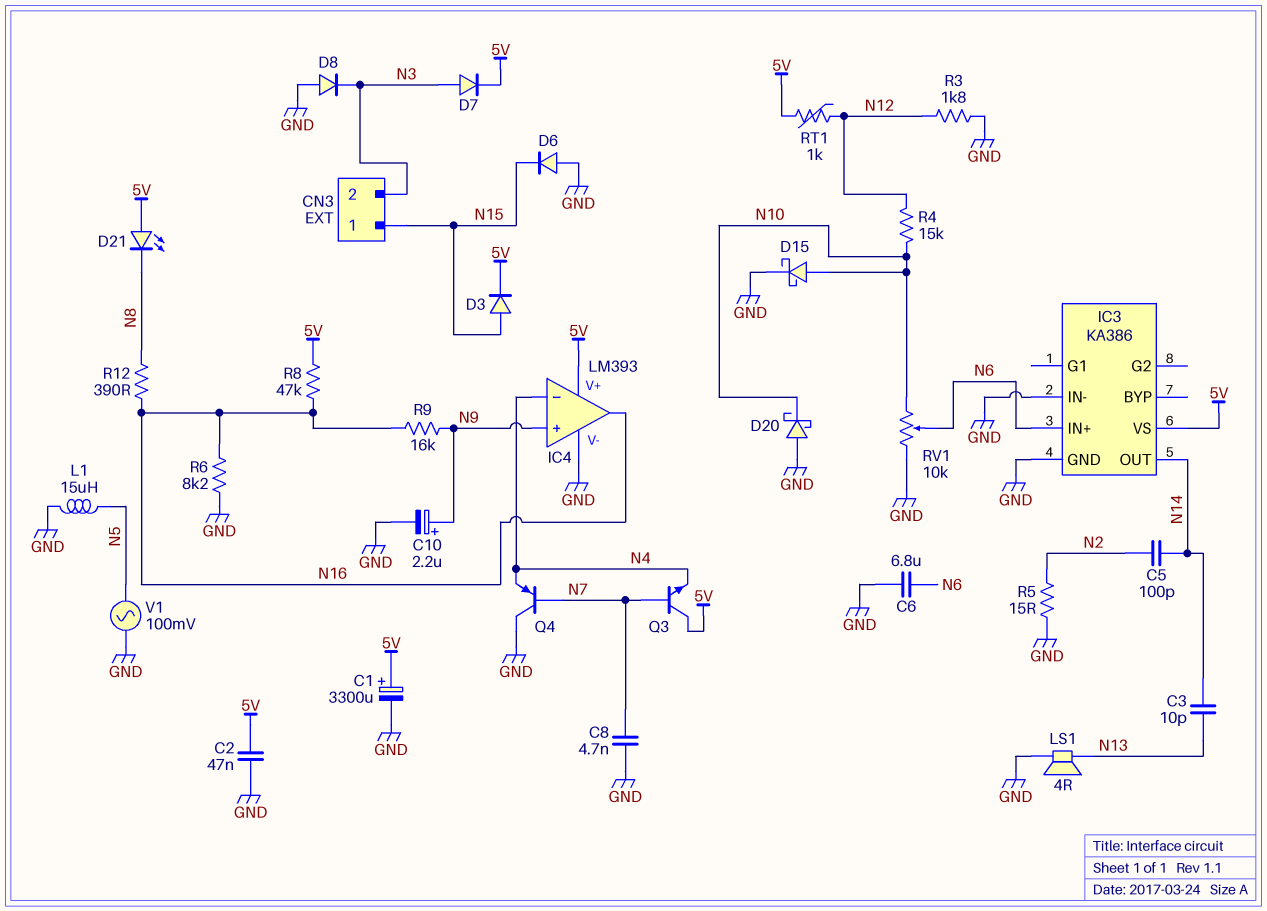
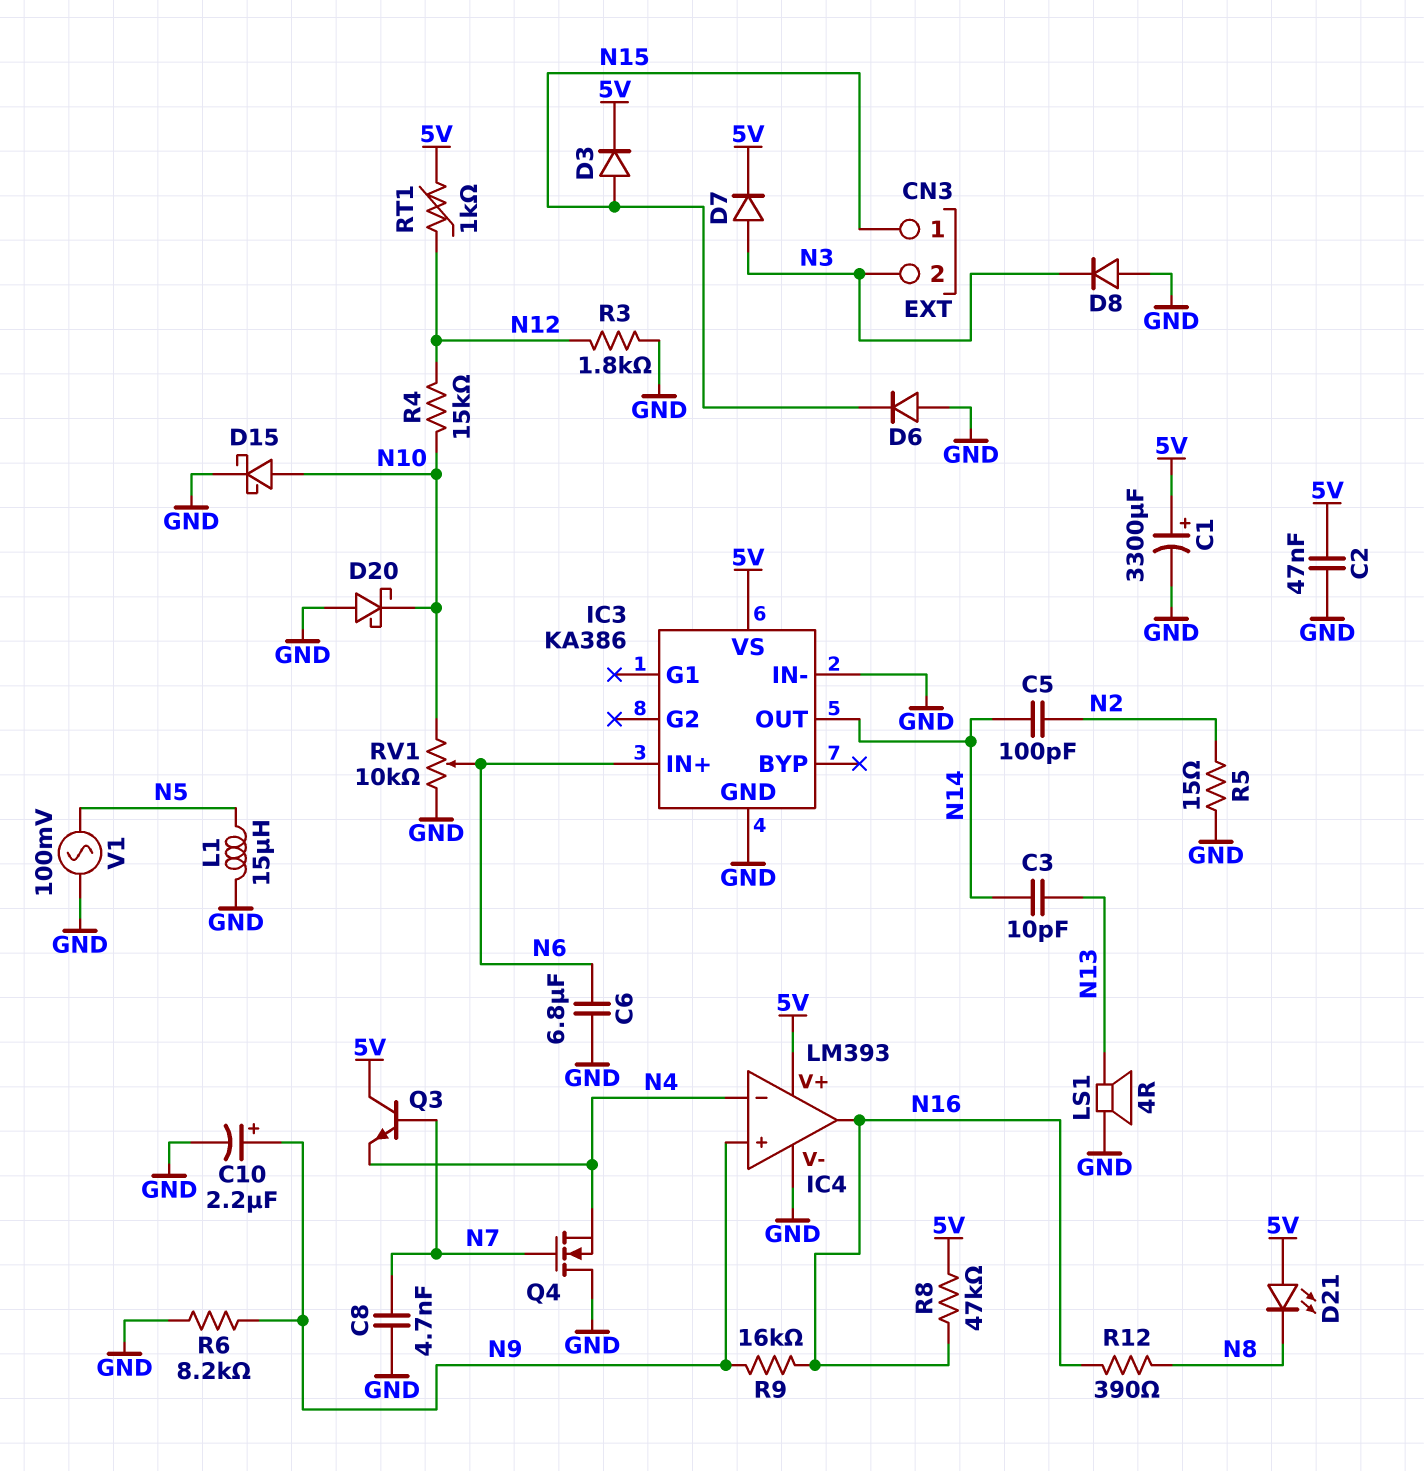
Q4: PNP (B N7, C GND, E N4) -> NMOS (G N7, D GND, S N4)
R6: 8.2k (GND, N16) -> 8.2k (GND, N9)

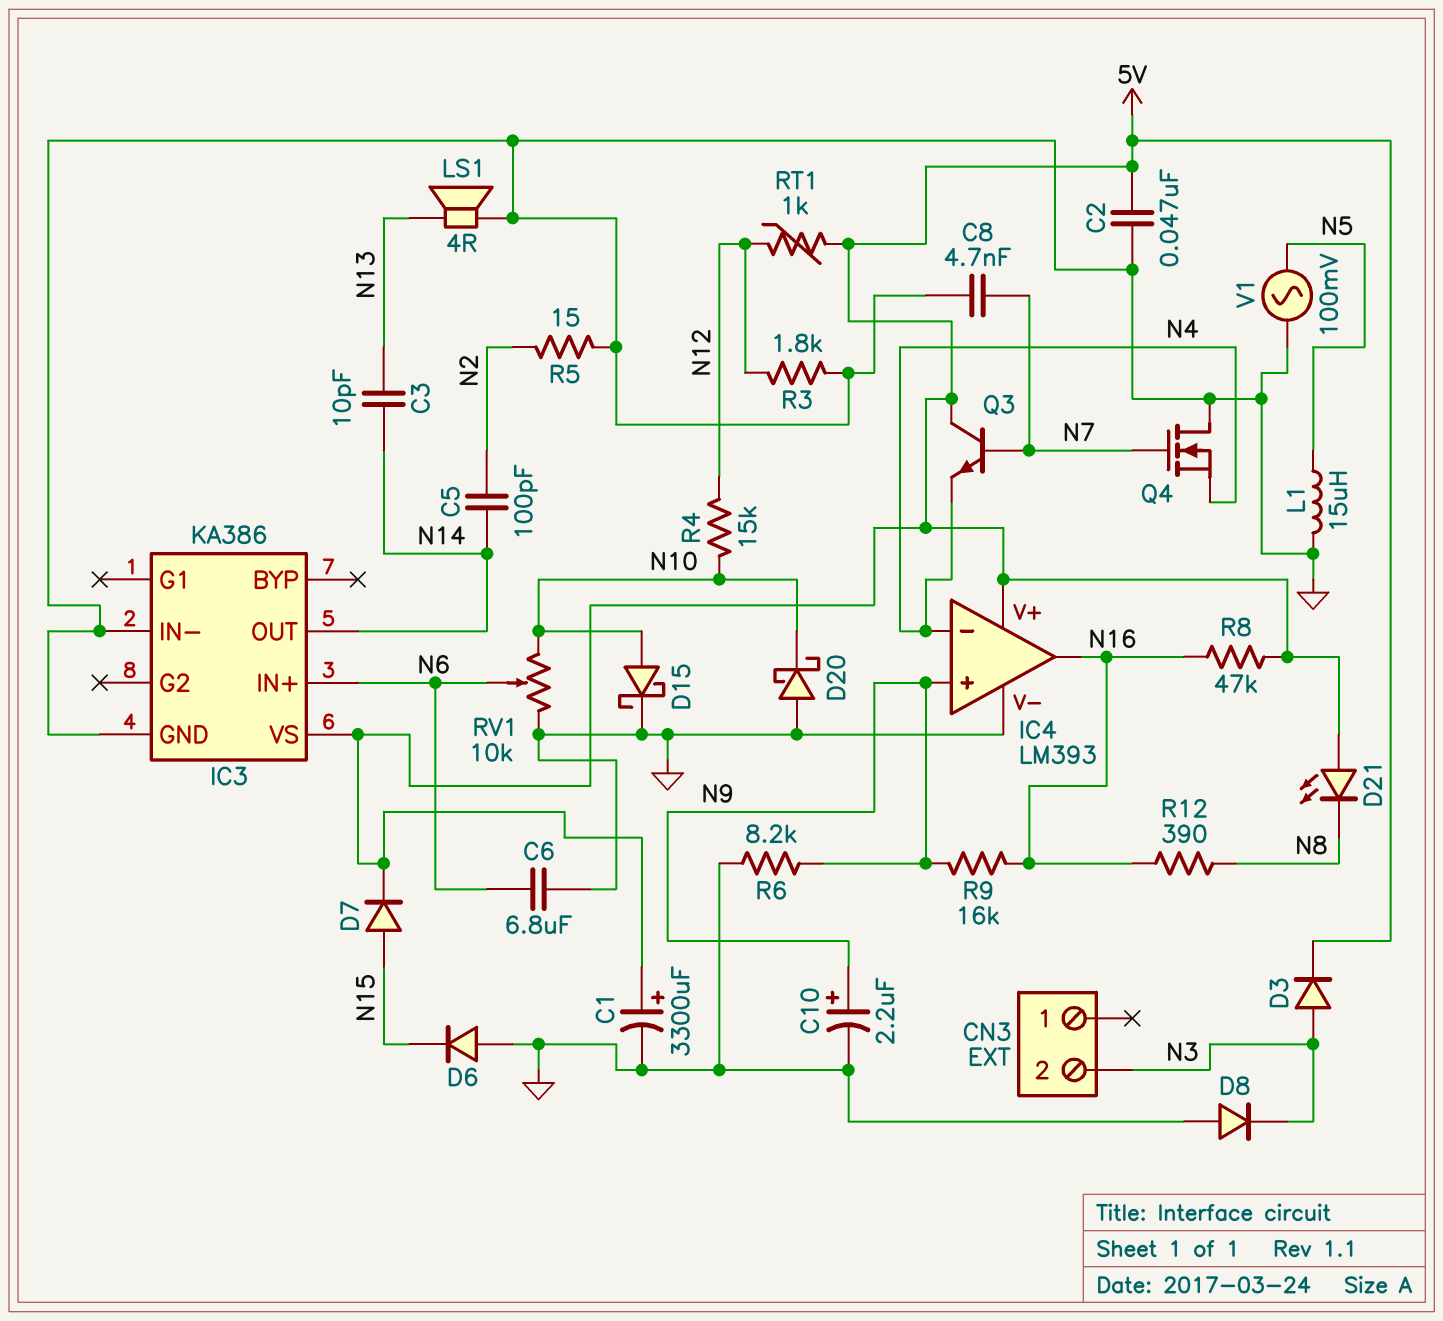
CN3 pin 1: N15 -> none
D3: diode (A N15, K 5V) -> diode (A N3, K 5V)
D7: diode (A N3, K 5V) -> diode (A N15, K 5V)

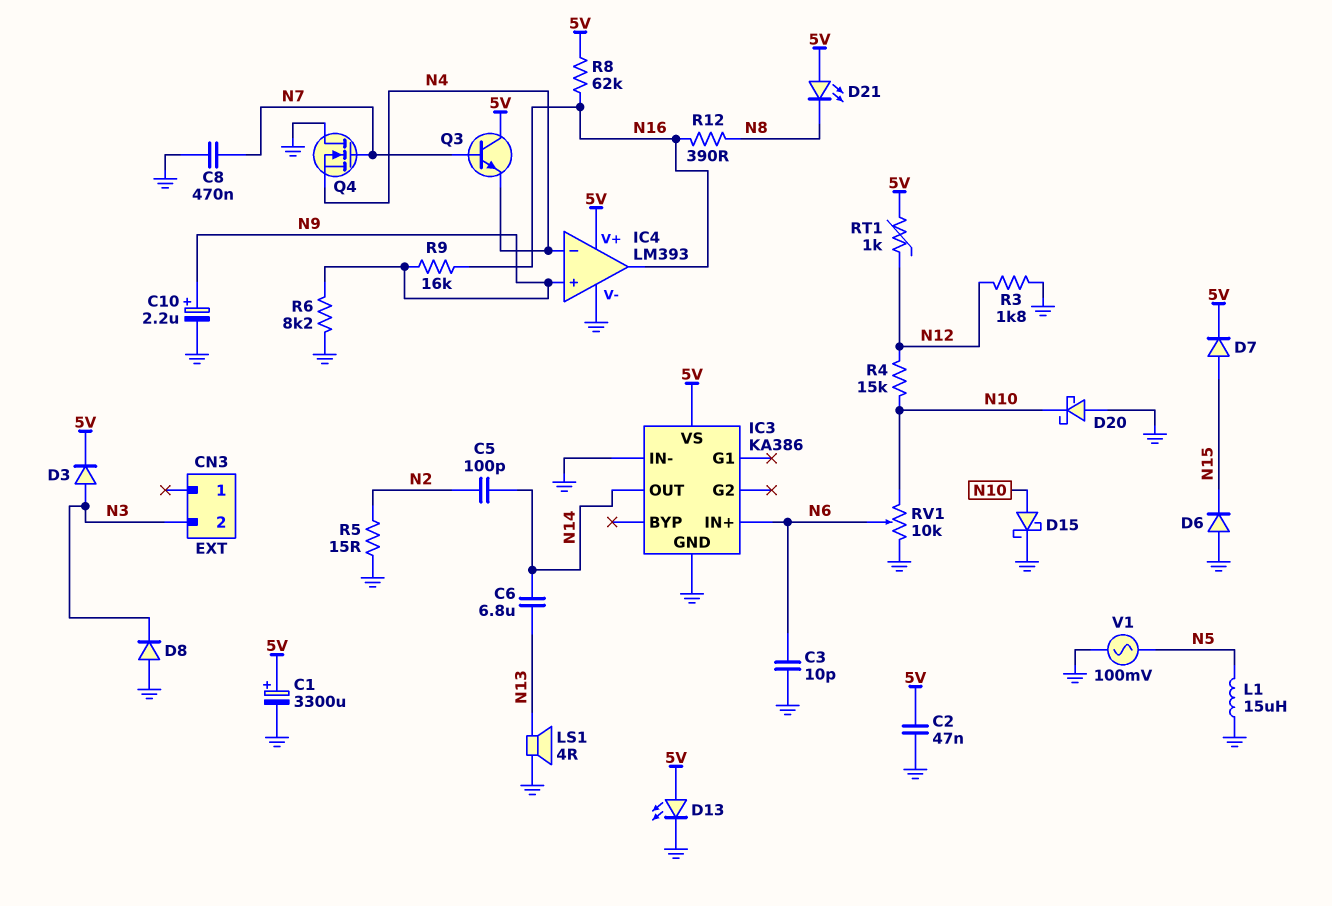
C3: 10pF (N13, N14) -> 10pF (GND, N6)
C6: 6.8uF (GND, N6) -> 6.8uF (N13, N14)
C8: 4.7nF (GND, N7) -> 470nF (GND, N7)
D13: none -> LED (A 5V, K GND)
R8: 47k (5V, N16) -> 62k (5V, N16)

